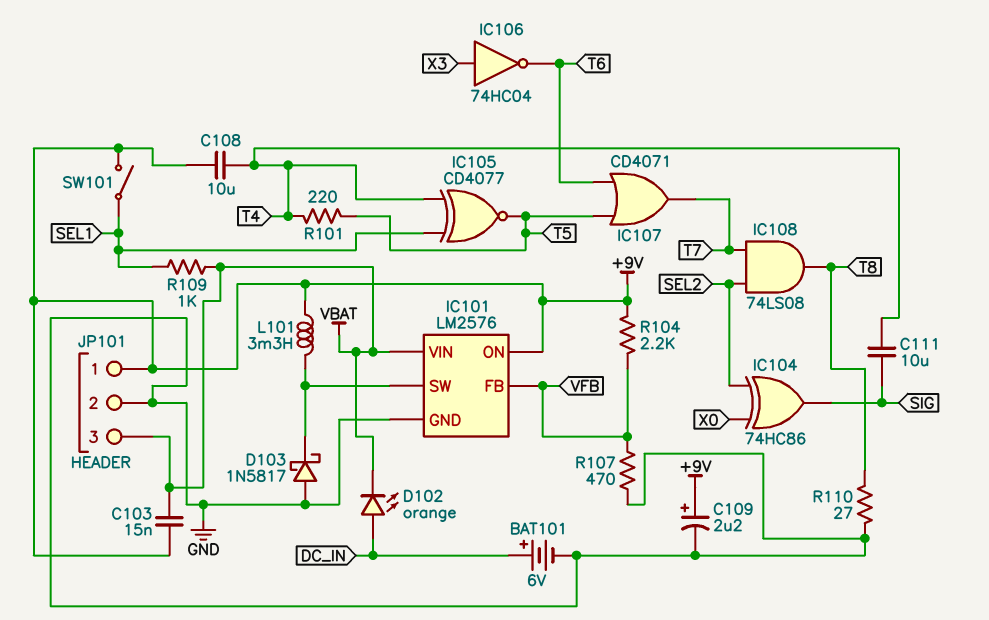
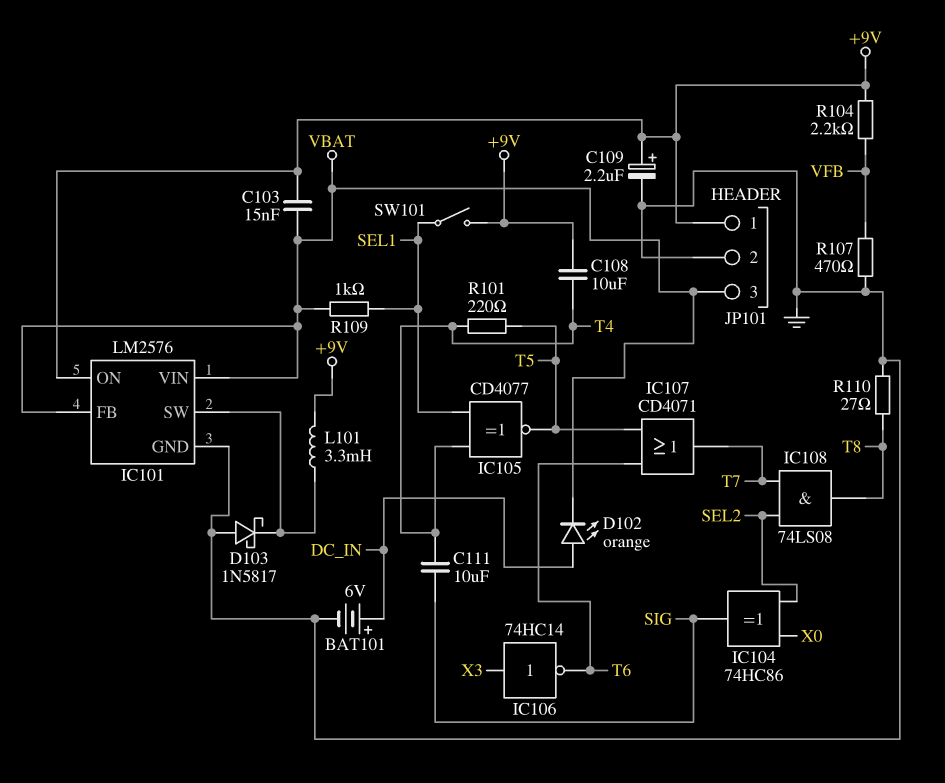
IC101 pin FB: VFB -> VBAT
IC106: NOT 74HC04 (in X3, out T6) -> NOT 74HC14 (in X3, out T6)

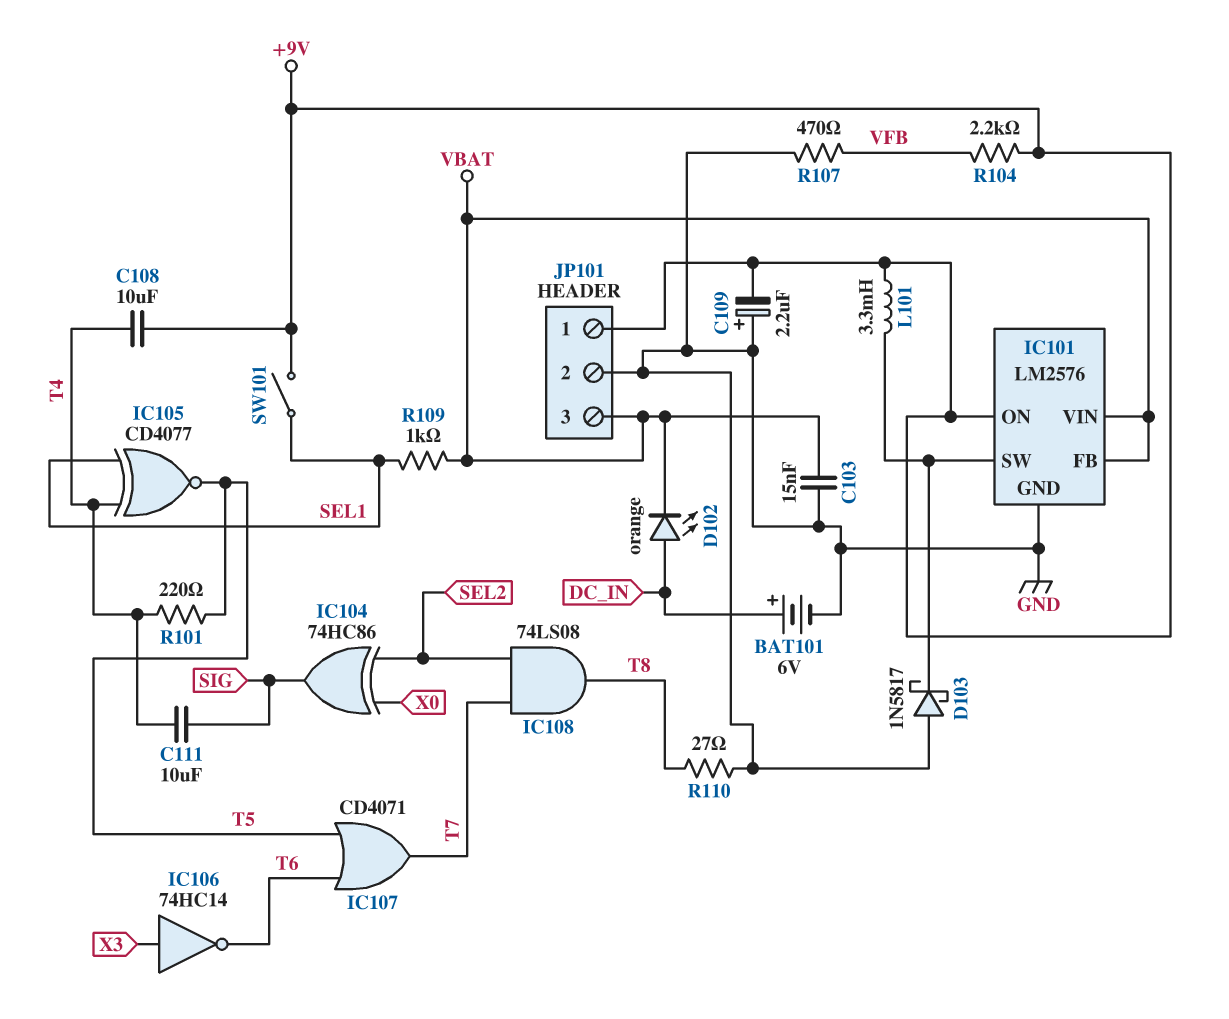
C103: 15nF (+9V, VBAT) -> 15nF (GND, VBAT)
C109: 2.2uF (plus +9V, minus GND) -> 2.2uF (plus GND, minus +9V)

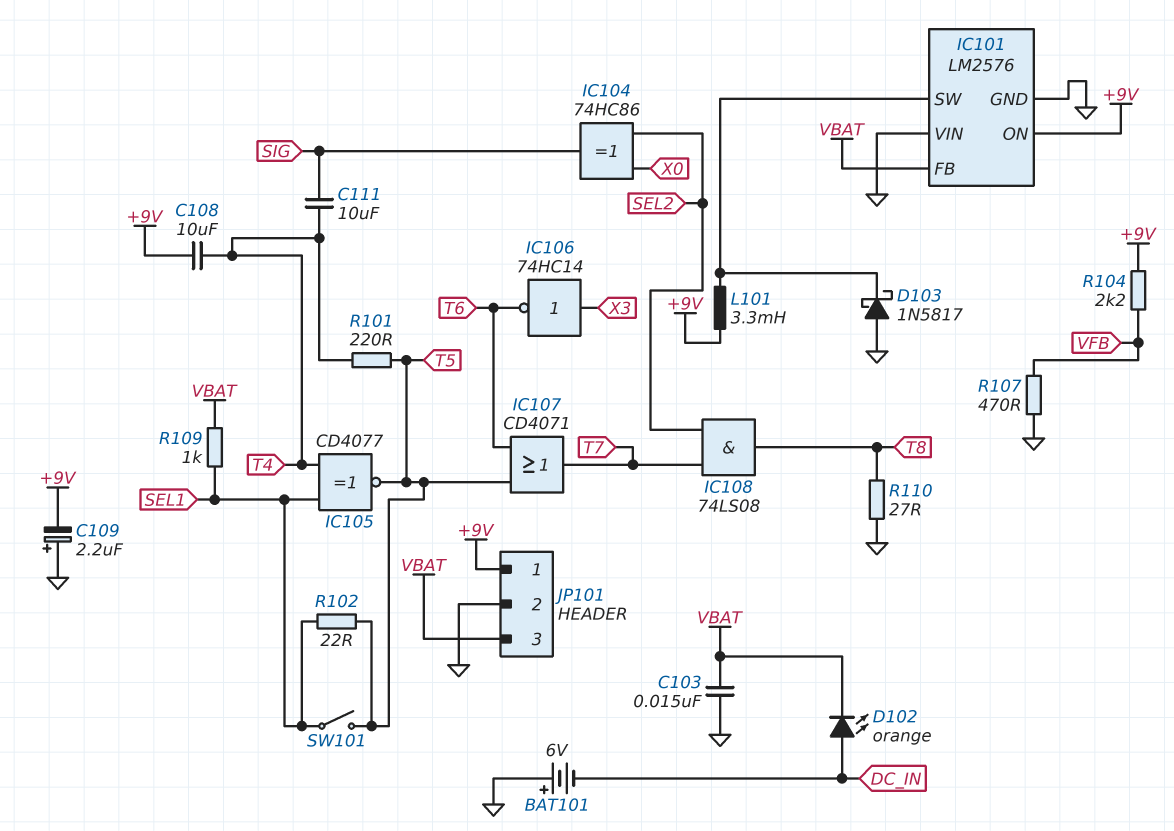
BAT101: 6V (plus DC_IN, minus GND) -> 6V (plus GND, minus DC_IN)
IC101 pin VIN: VBAT -> GND
R102: none -> 22 (SEL1, T5)
SW101: switch (+9V, SEL1) -> switch (SEL1, T5)

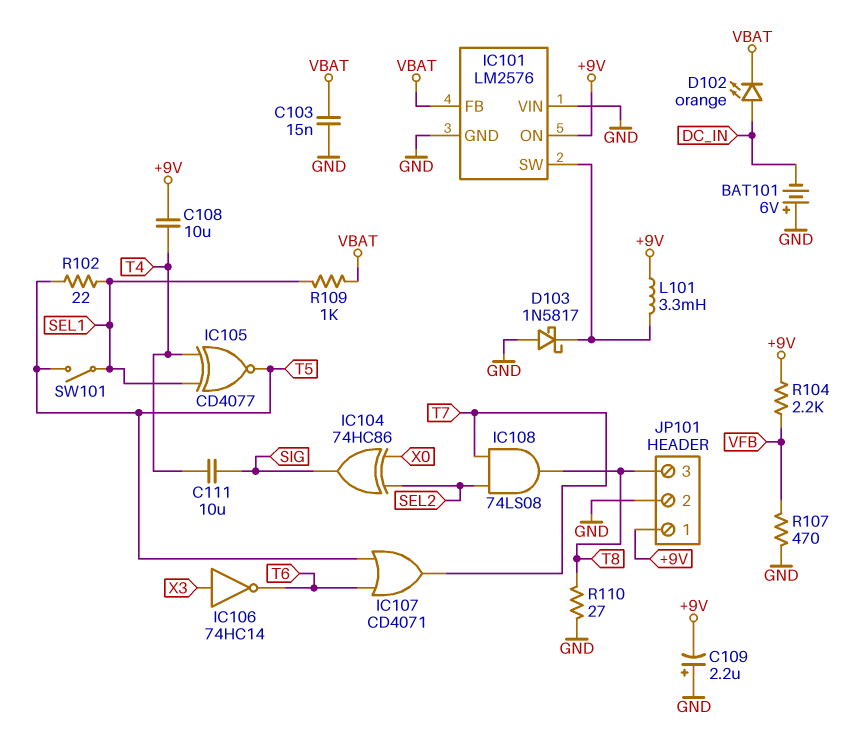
JP101 pin 3: VBAT -> T8
R101: 220 (T4, T5) -> none

